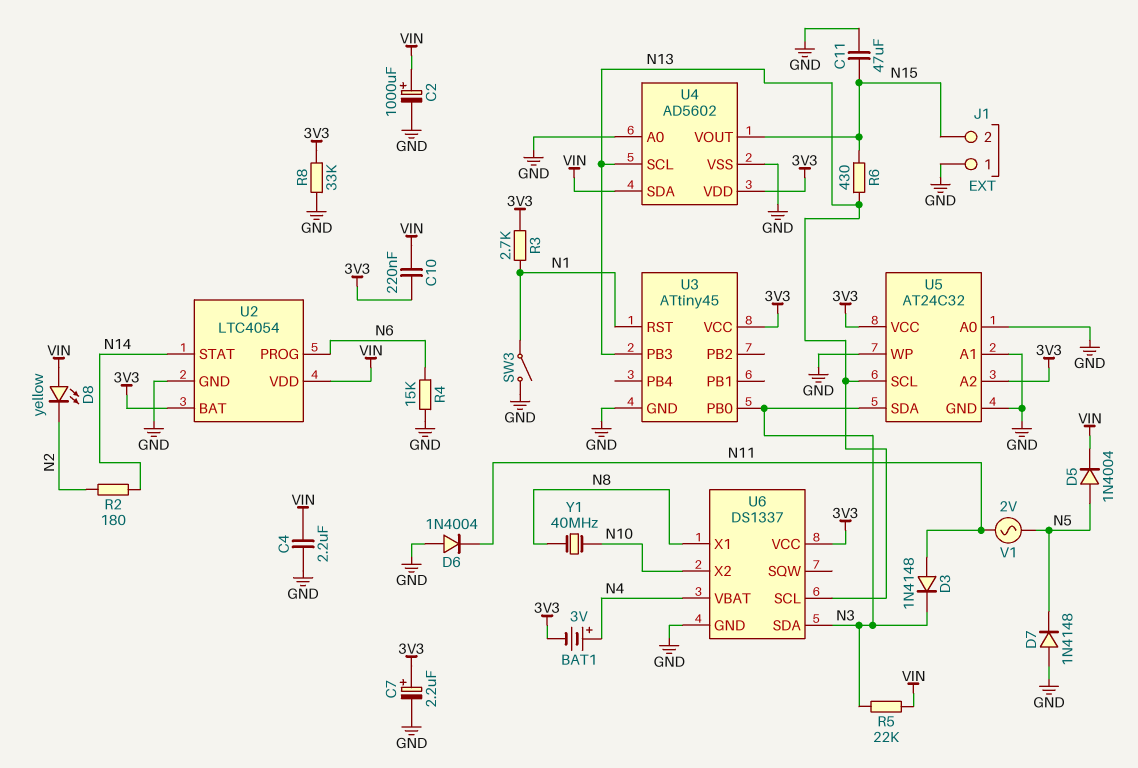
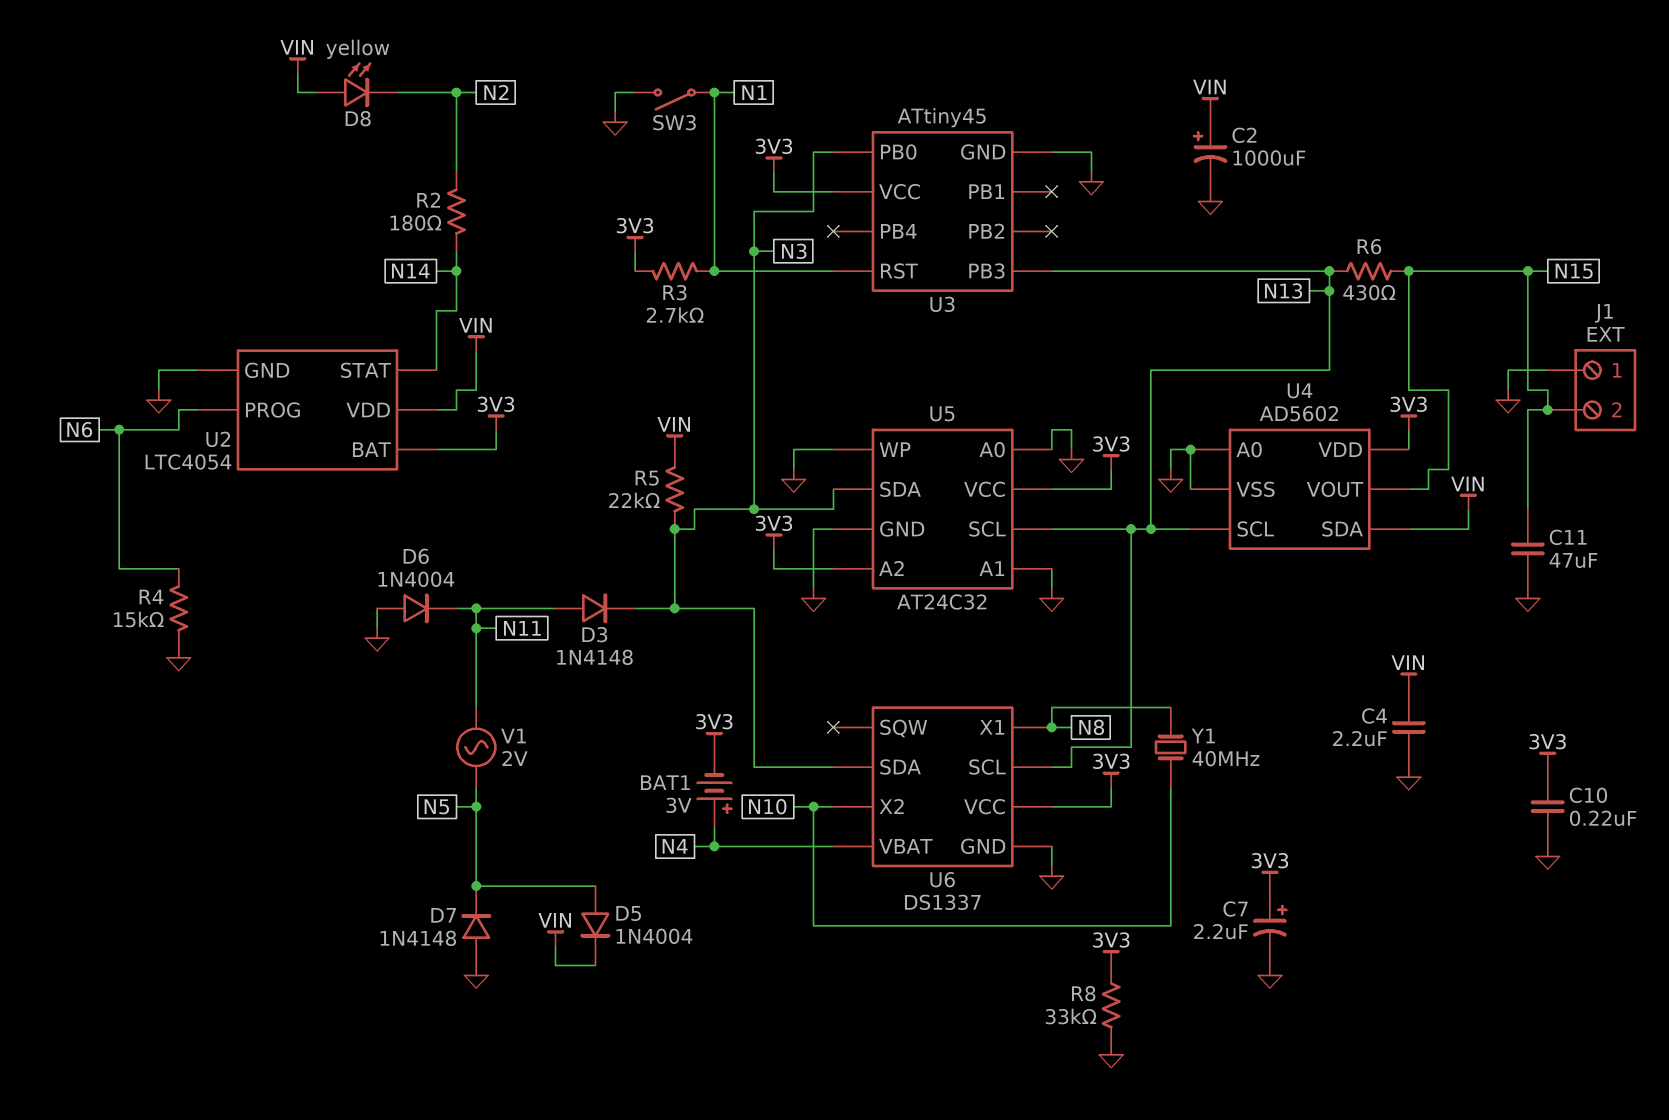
C10: 220nF (3V3, VIN) -> 220nF (3V3, GND)

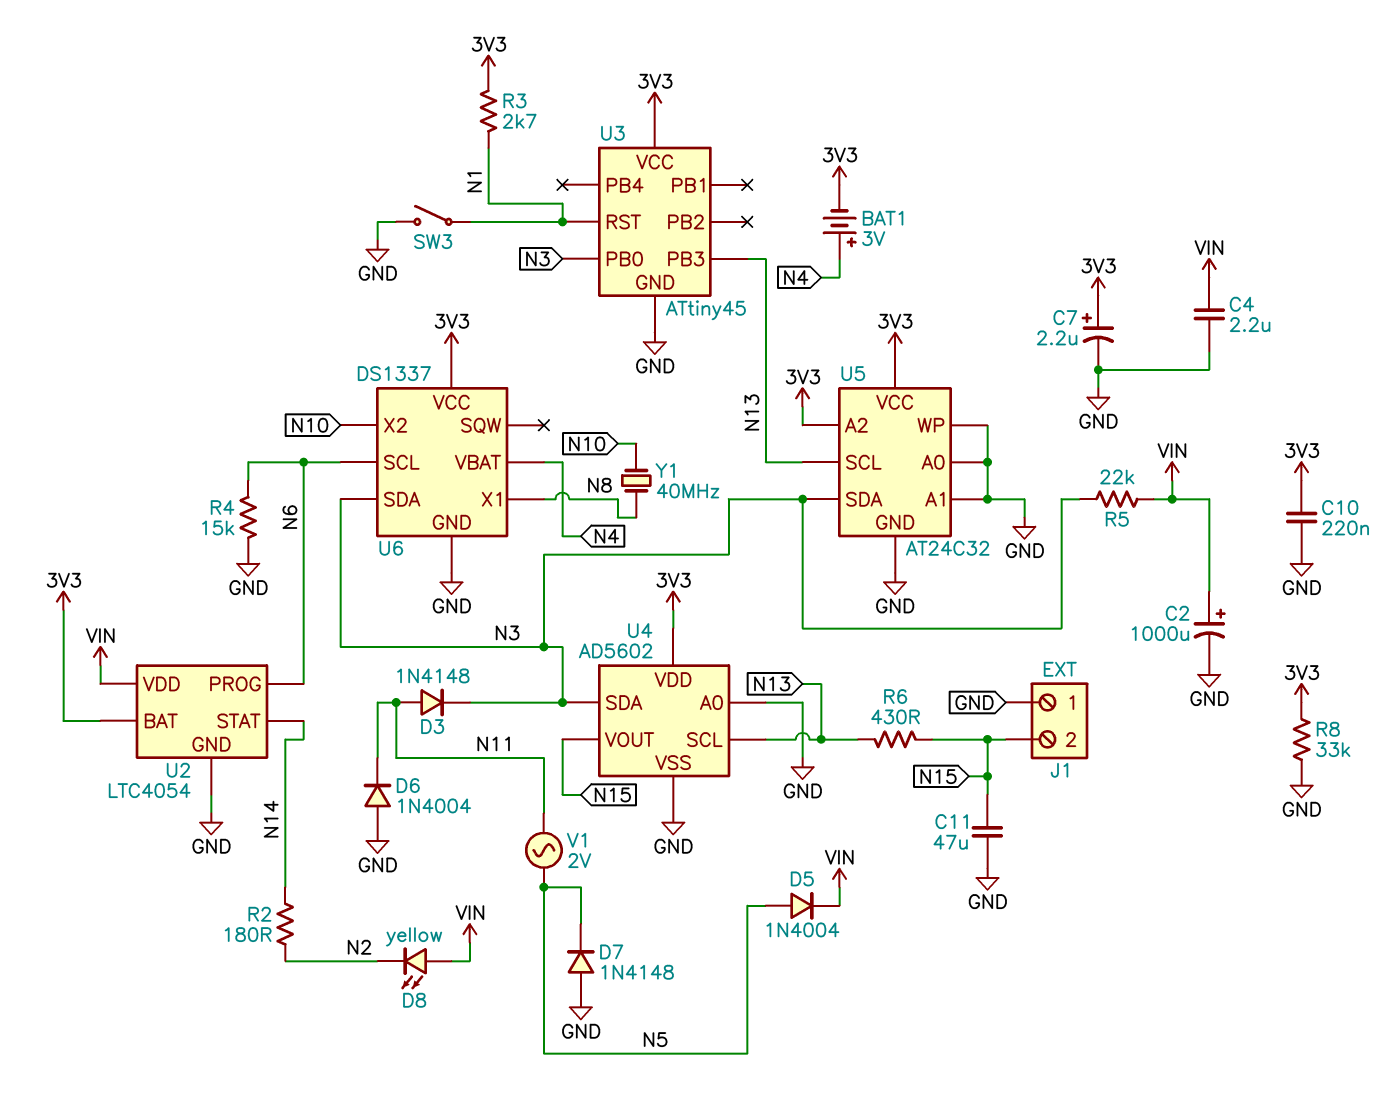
U4 pin SDA: VIN -> N3
U6 pin SCL: N13 -> N6

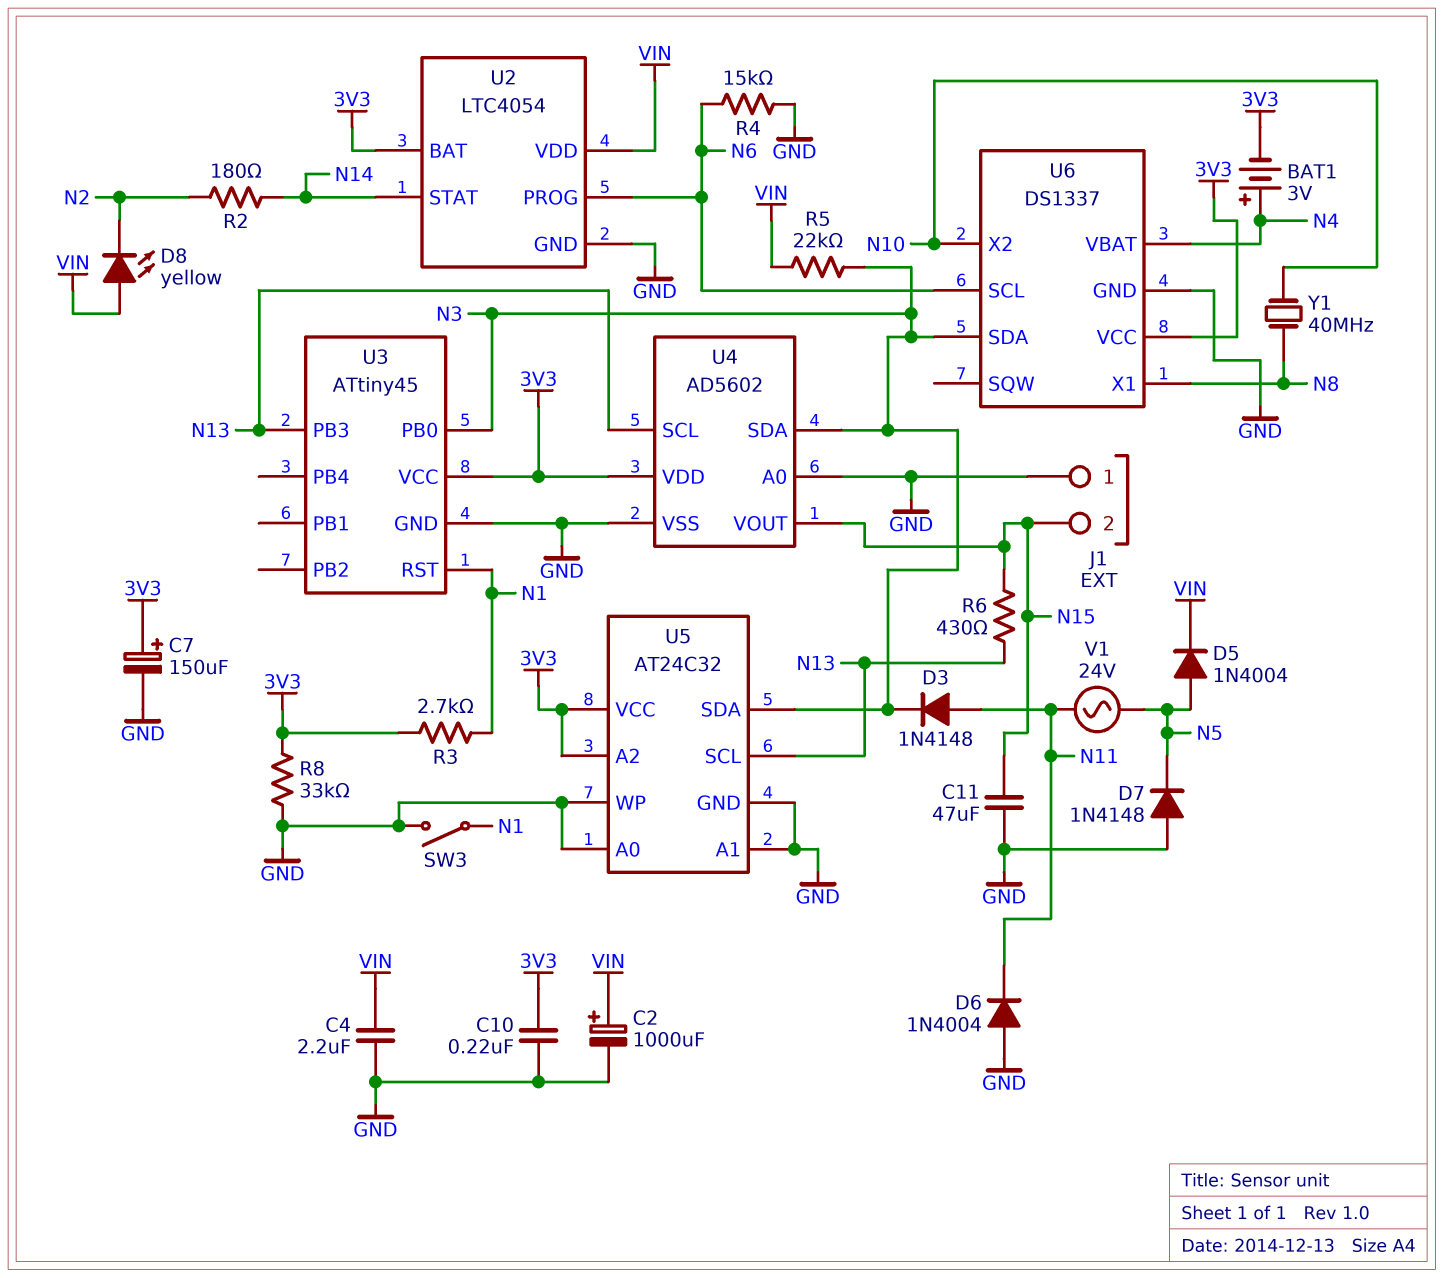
C7: 2.2uF (plus 3V3, minus GND) -> 150uF (plus 3V3, minus GND)
V1: AC 2V (N5, N11) -> AC 24V (N5, N11)

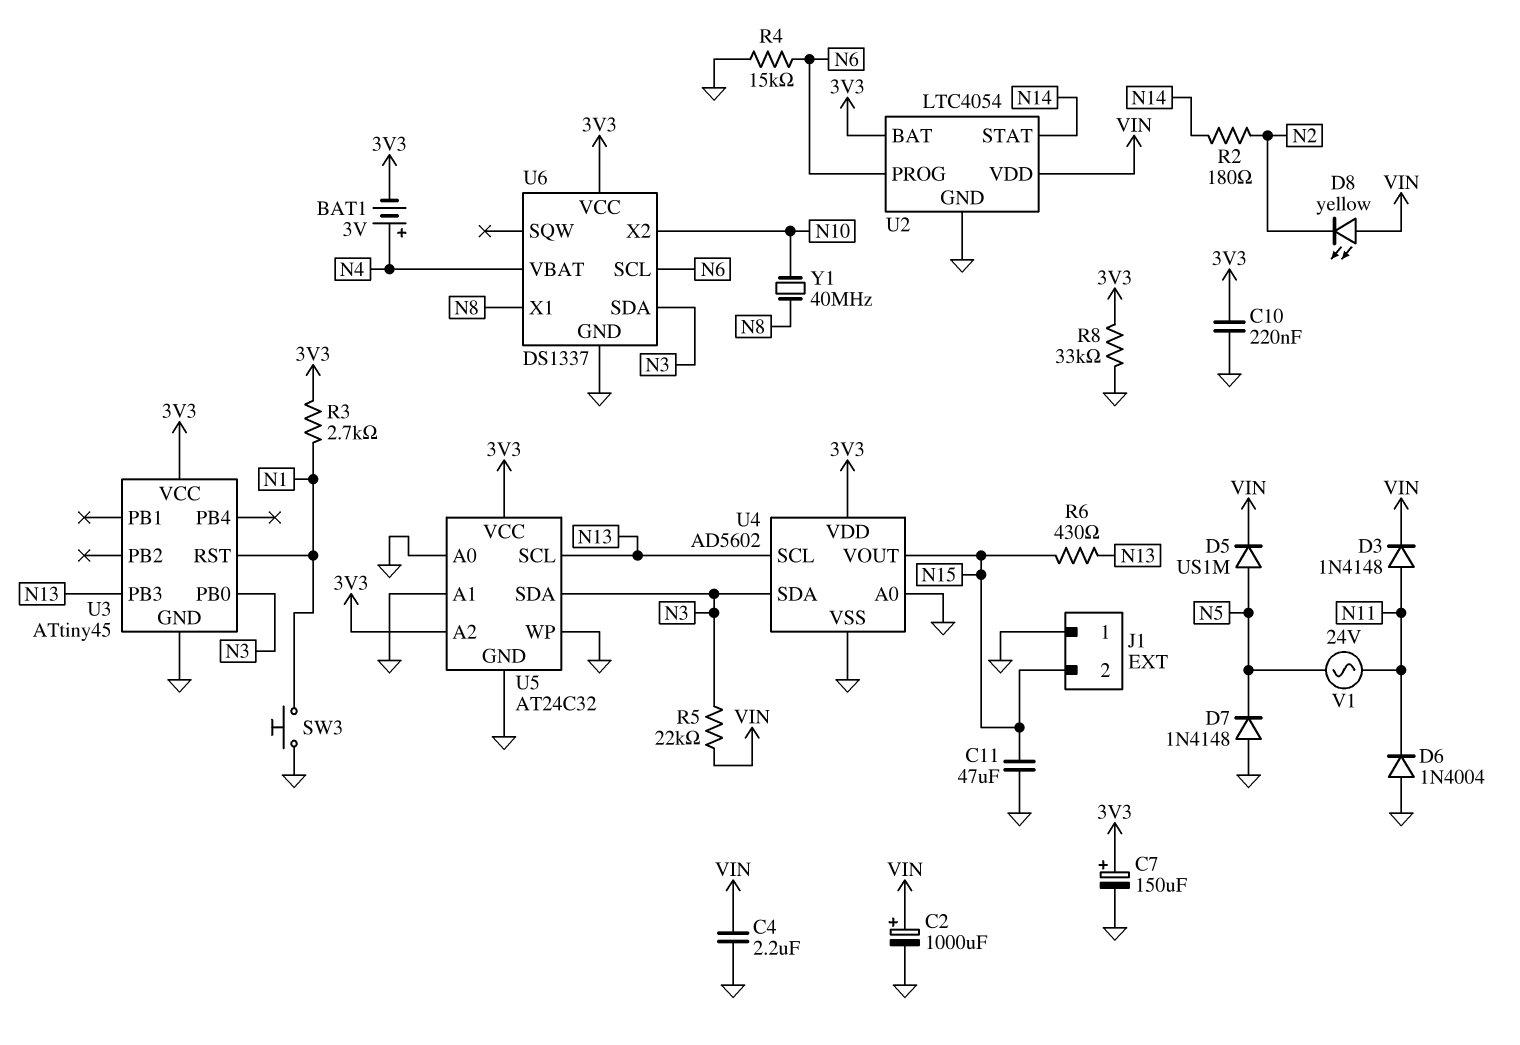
D3: diode 1N4148 (A N11, K N3) -> diode 1N4148 (A N11, K VIN)
D5: diode 1N4004 (A N5, K VIN) -> diode US1M (A N5, K VIN)
SW3: switch (GND, N1) -> button (GND, N1)

